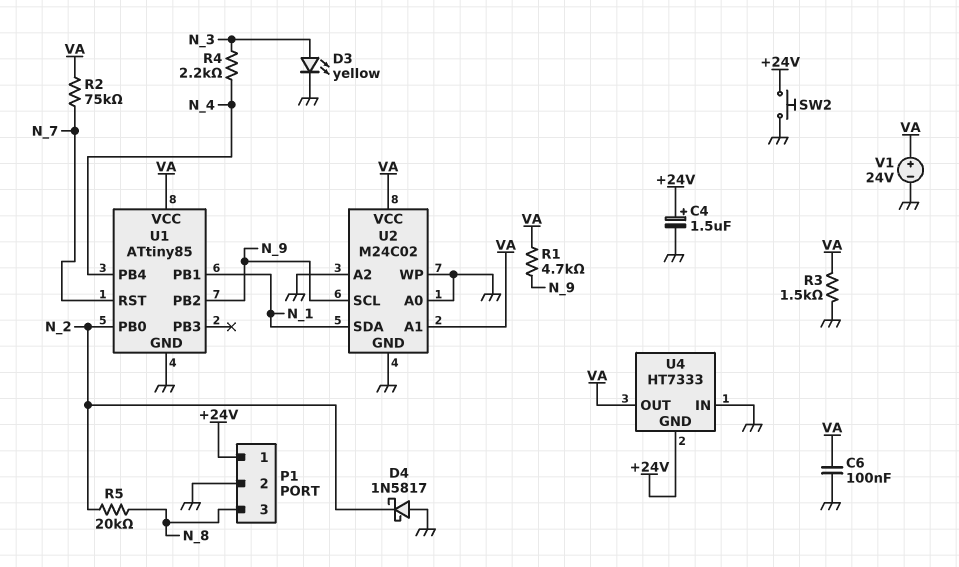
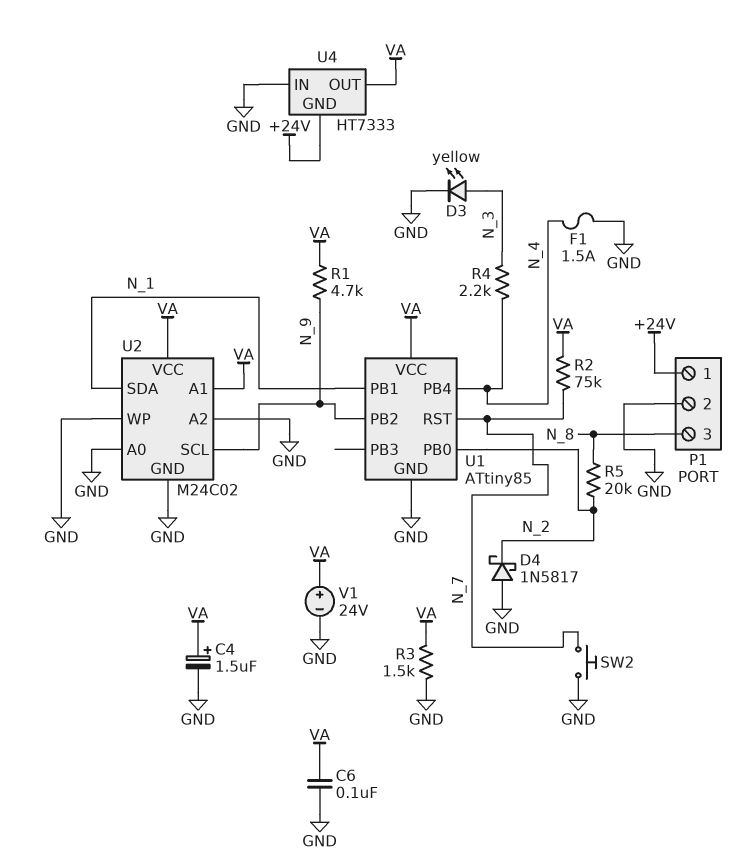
C4: 1.5uF (plus +24V, minus GND) -> 1.5uF (plus VA, minus GND)
F1: none -> 1.5A (GND, N_4)
SW2: button (+24V, GND) -> button (GND, N_7)

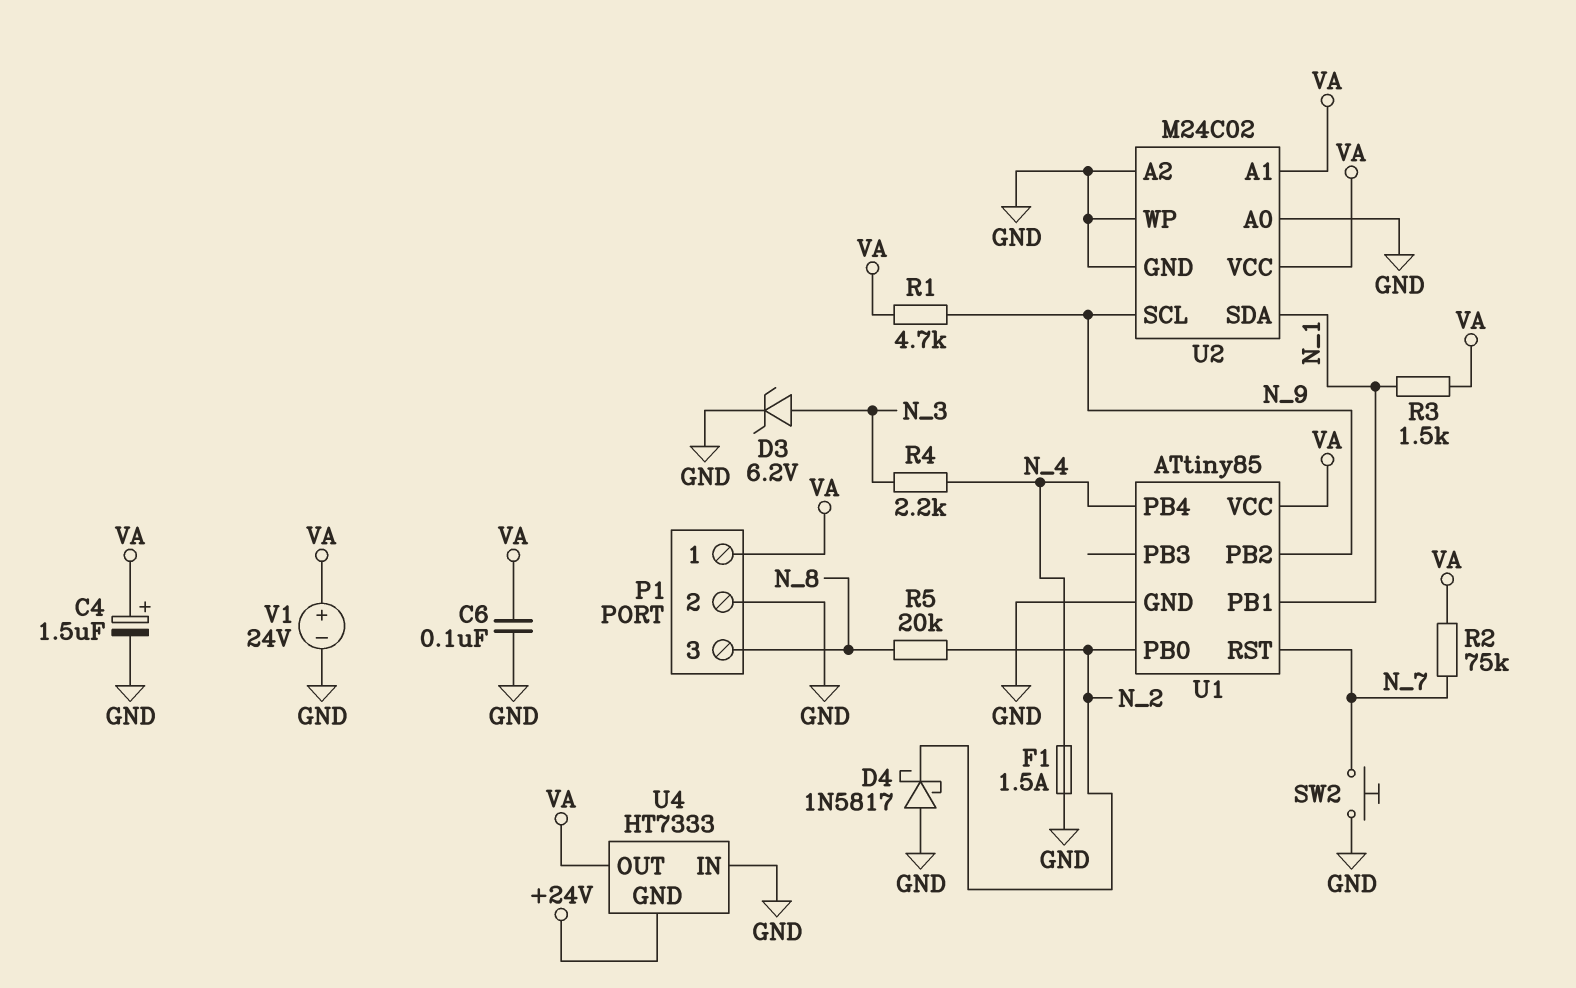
D3: LED yellow (A N_3, K GND) -> zener 6.2V (A N_3, K GND)
P1 pin 1: +24V -> VA
R3: 1.5k (GND, VA) -> 1.5k (N_1, VA)

